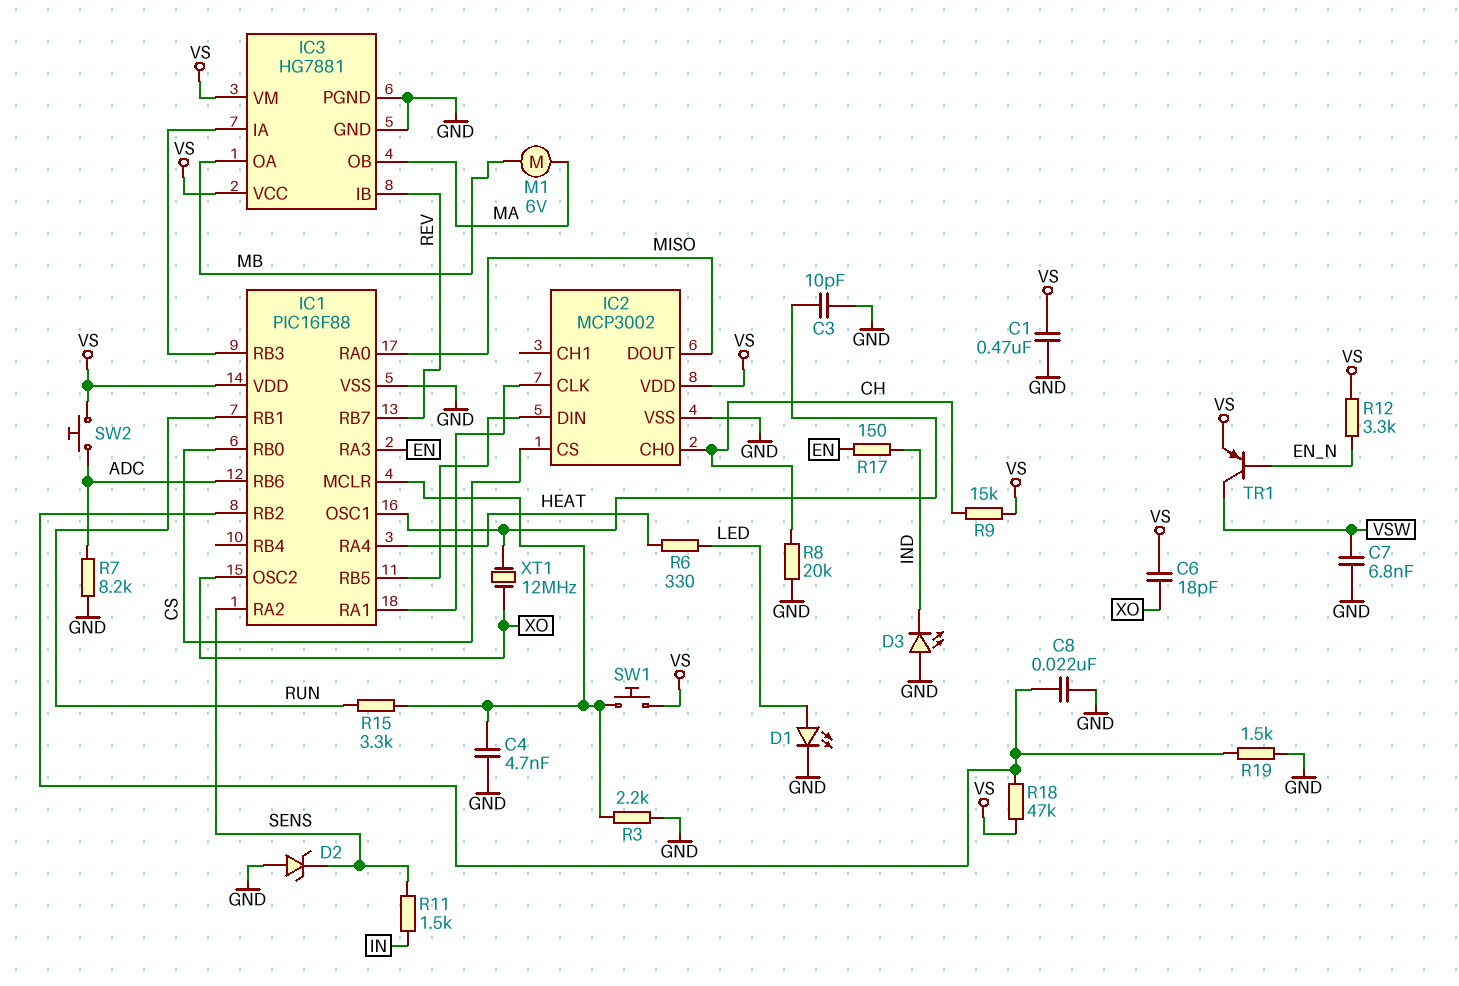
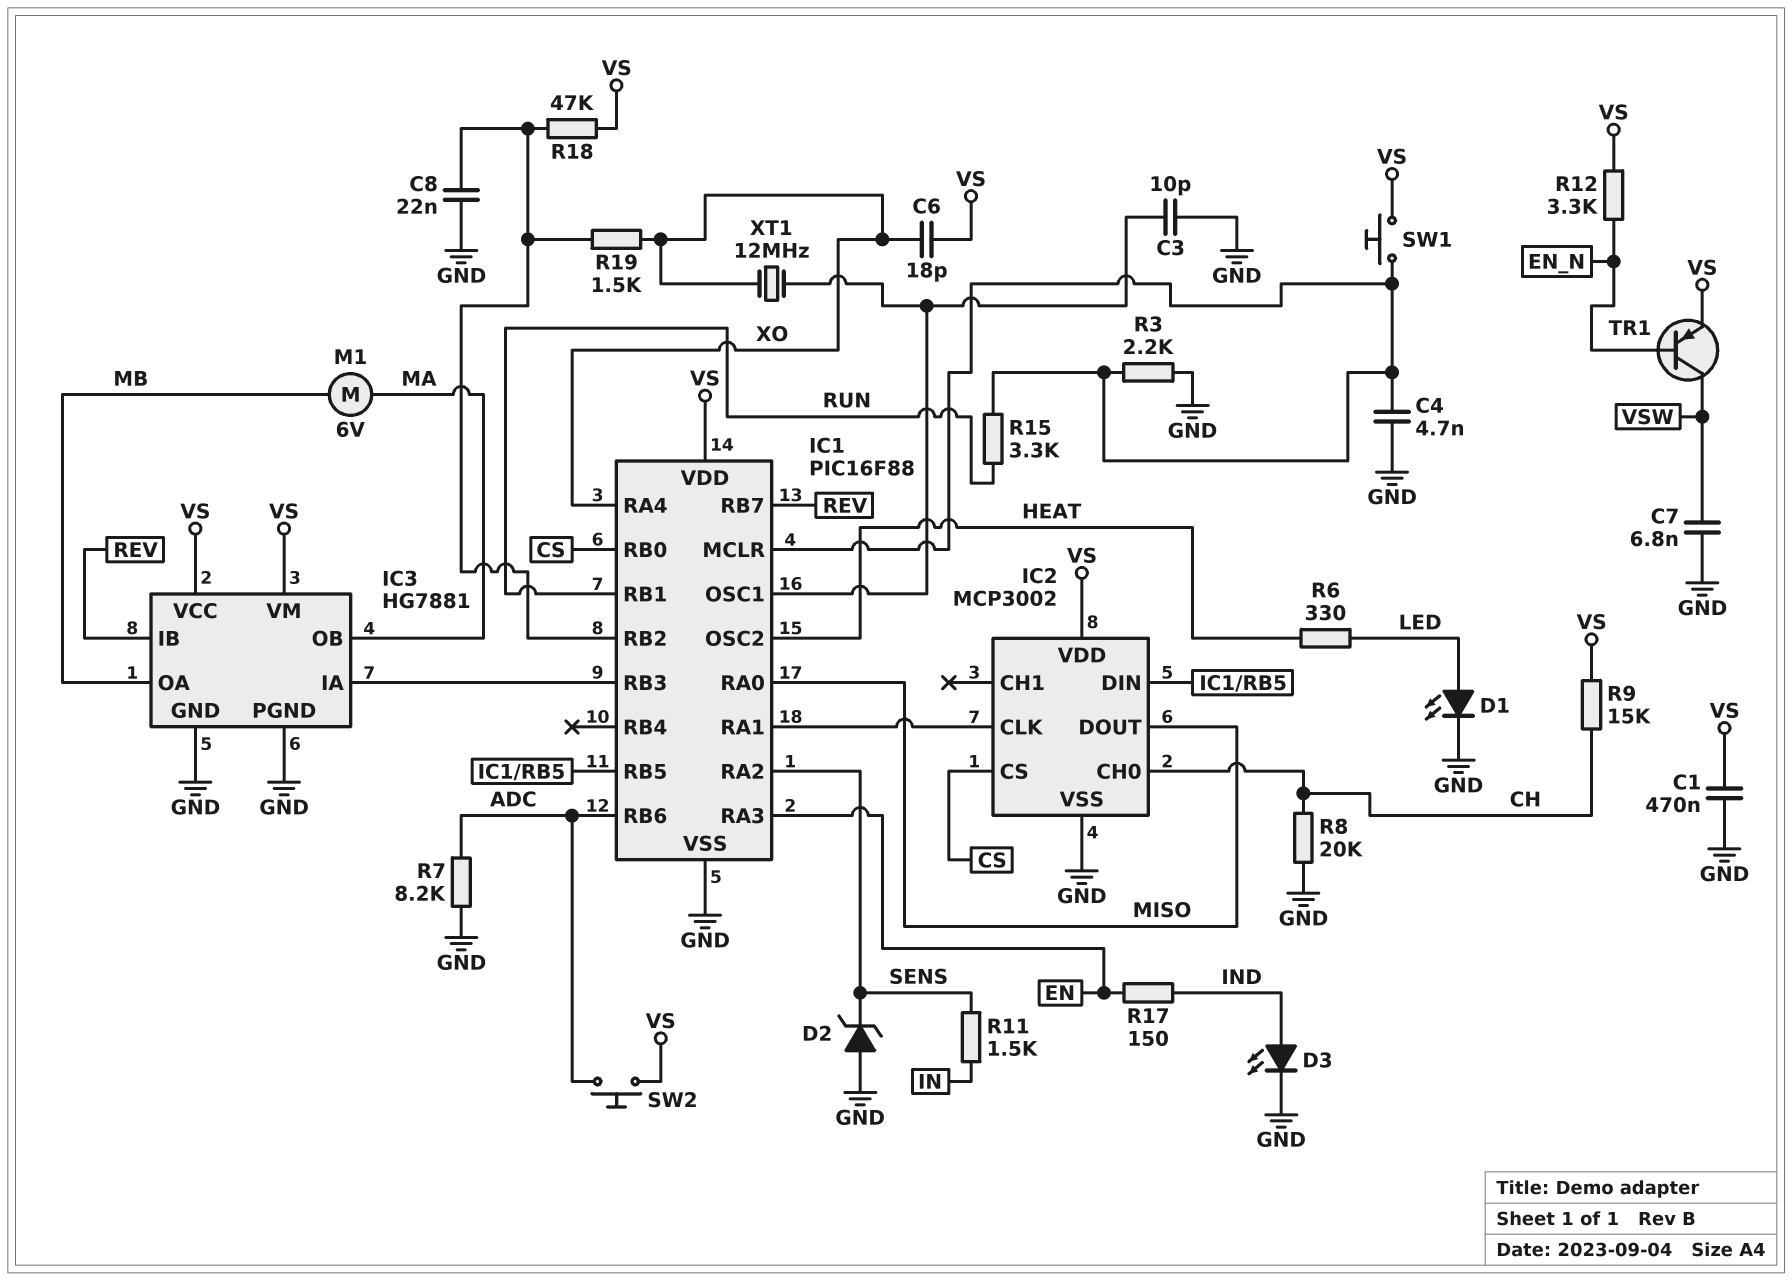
D3: LED (A GND, K IND) -> LED (A IND, K GND)
IC1 pin OSC2: XO -> HEAT
IC1 pin RA4: HEAT -> XO
R19: 1.5k (GND, IC1/RB2) -> 1.5k (IC1/RB2, XO)

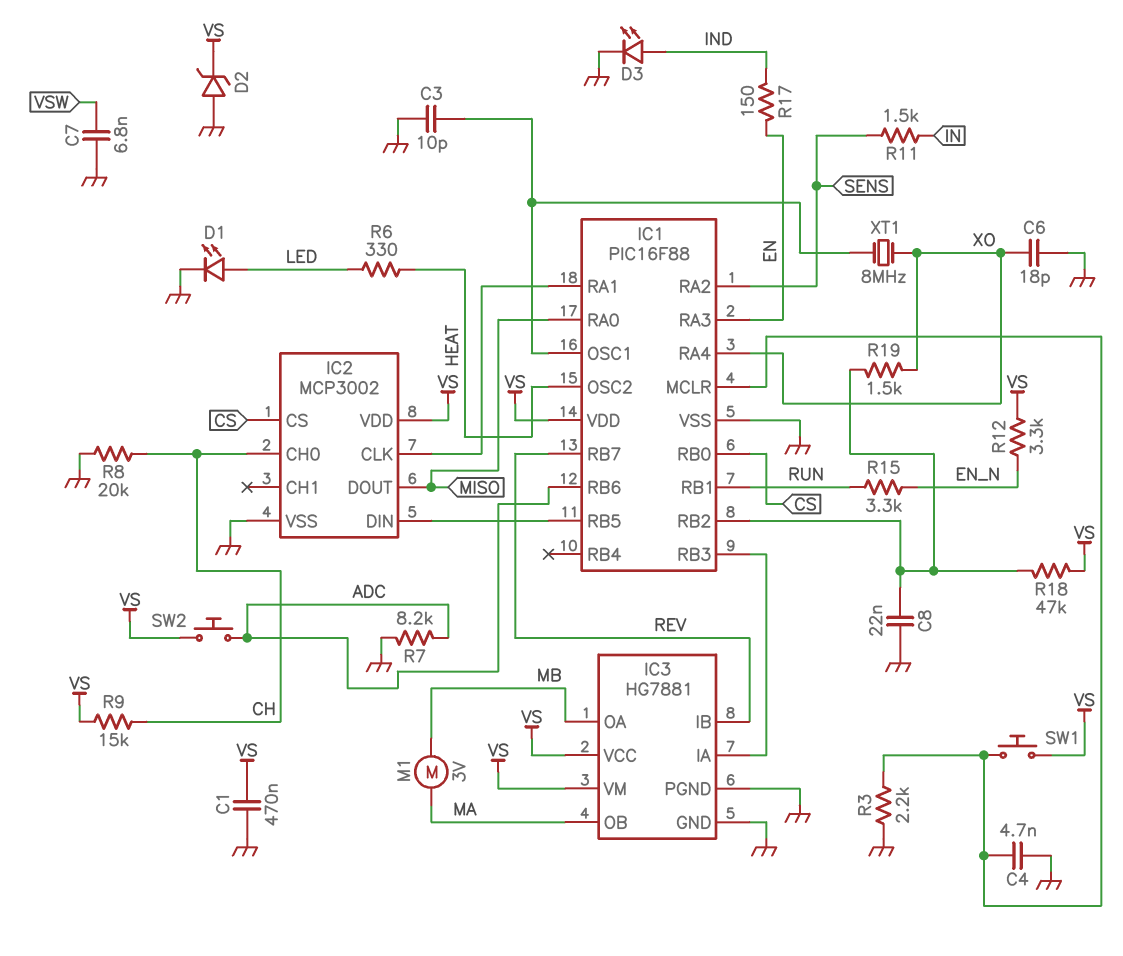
C6: 18pF (VS, XO) -> 18pF (GND, XO)
D2: zener (A GND, K SENS) -> zener (A GND, K VS)
M1: motor 6V (MA, MB) -> motor 3V (MA, MB)
R15: 3.3k (IC1/MCLR, RUN) -> 3.3k (EN_N, RUN)
TR1: PNP (B EN_N, C VSW, E VS) -> none
XT1: 12MHz (IC1/OSC1, XO) -> 8MHz (IC1/OSC1, XO)

